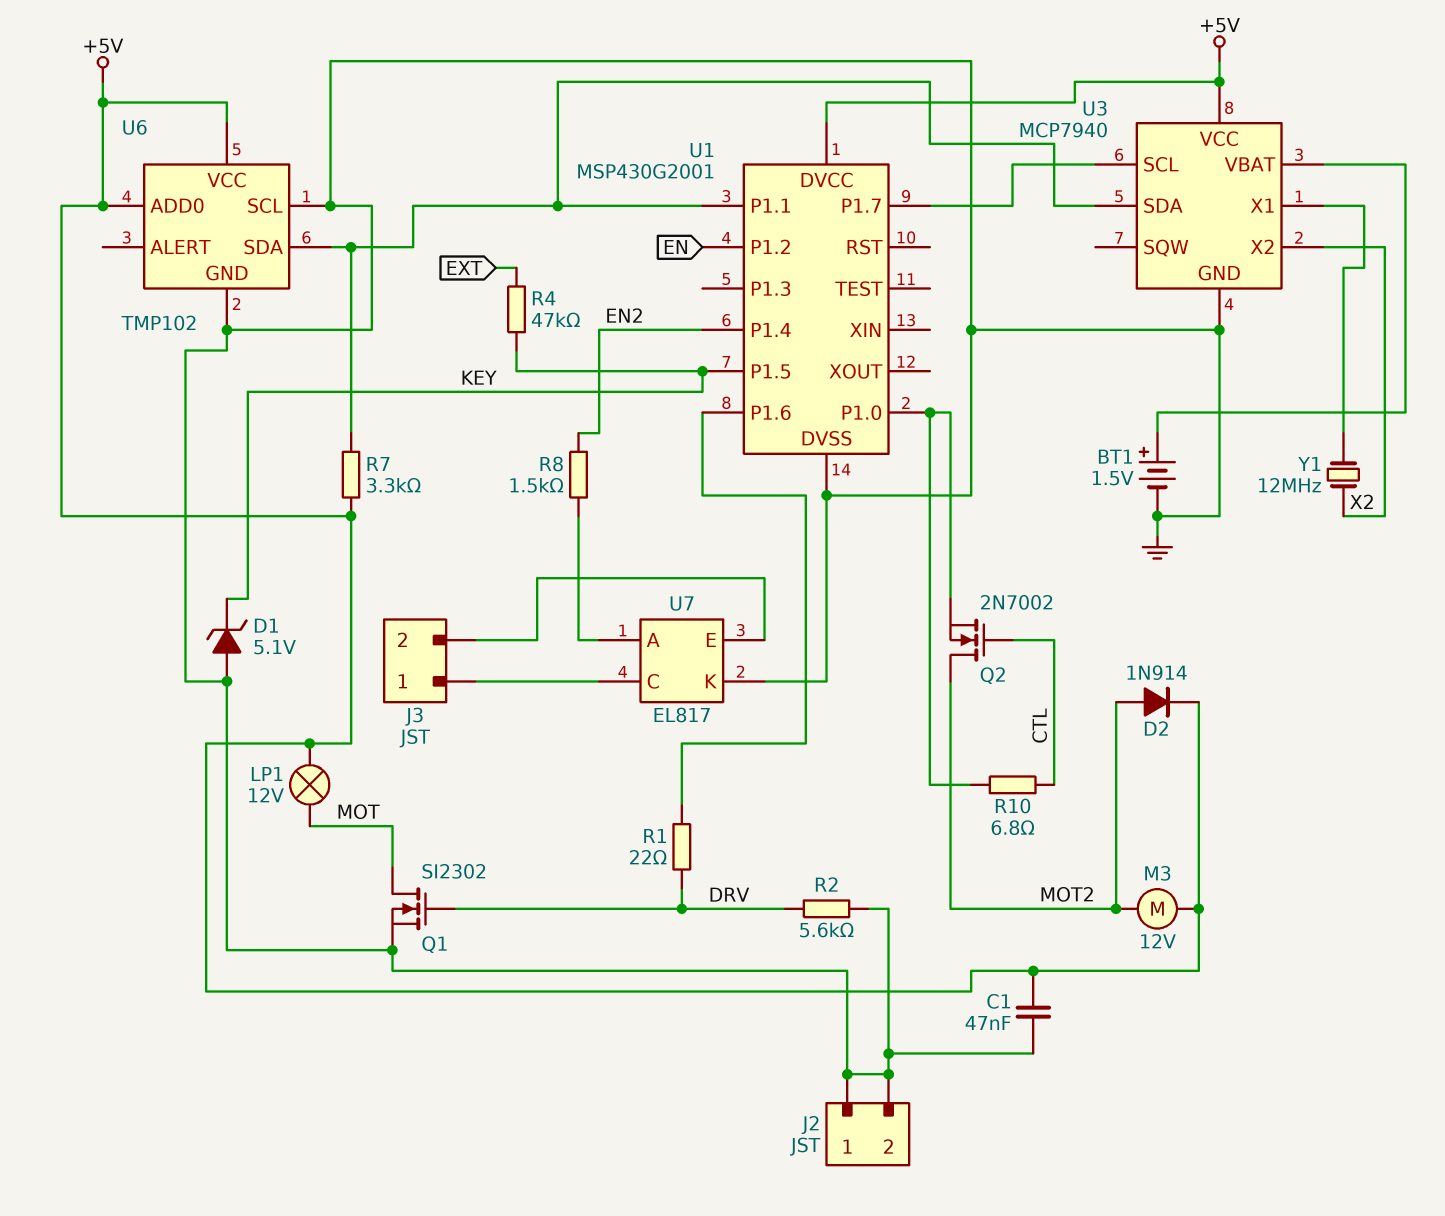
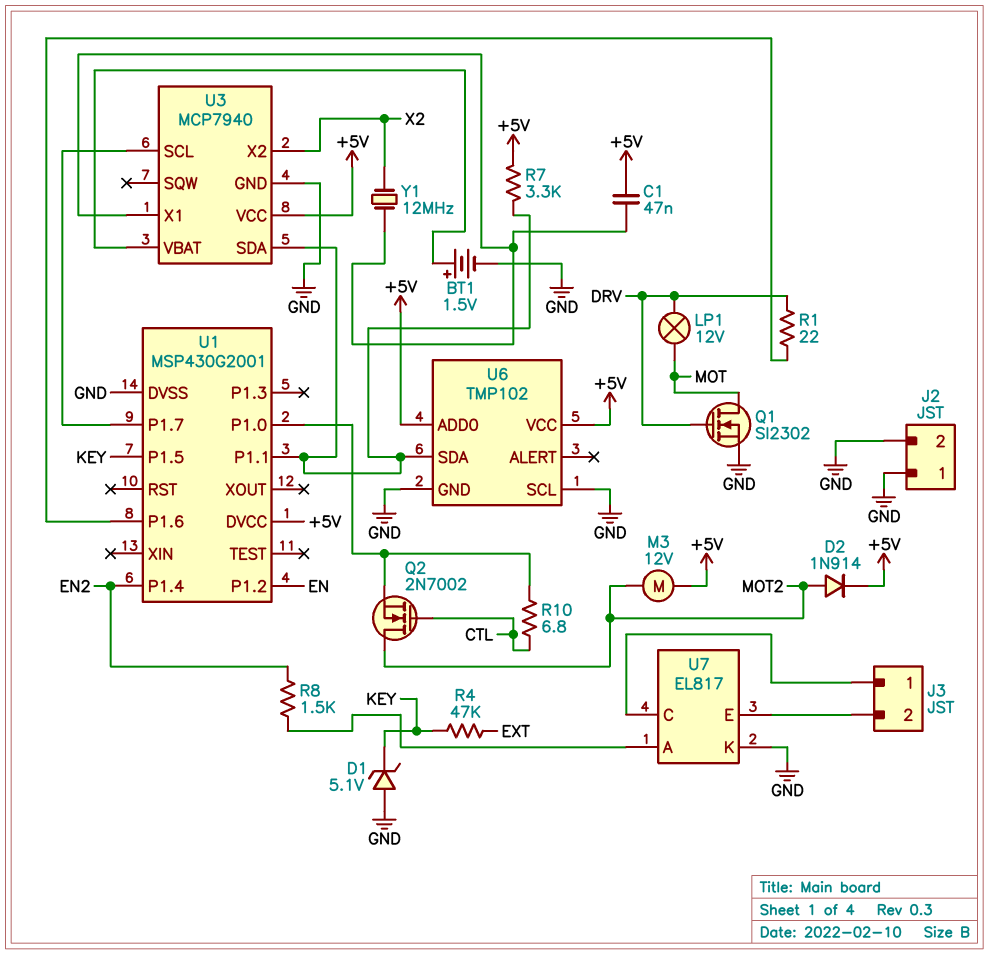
C1: 47nF (+5V, GND) -> 47nF (+5V, U3/X1)
LP1: lamp 12V (+5V, MOT) -> lamp 12V (DRV, MOT)
R2: 5.6k (DRV, GND) -> none

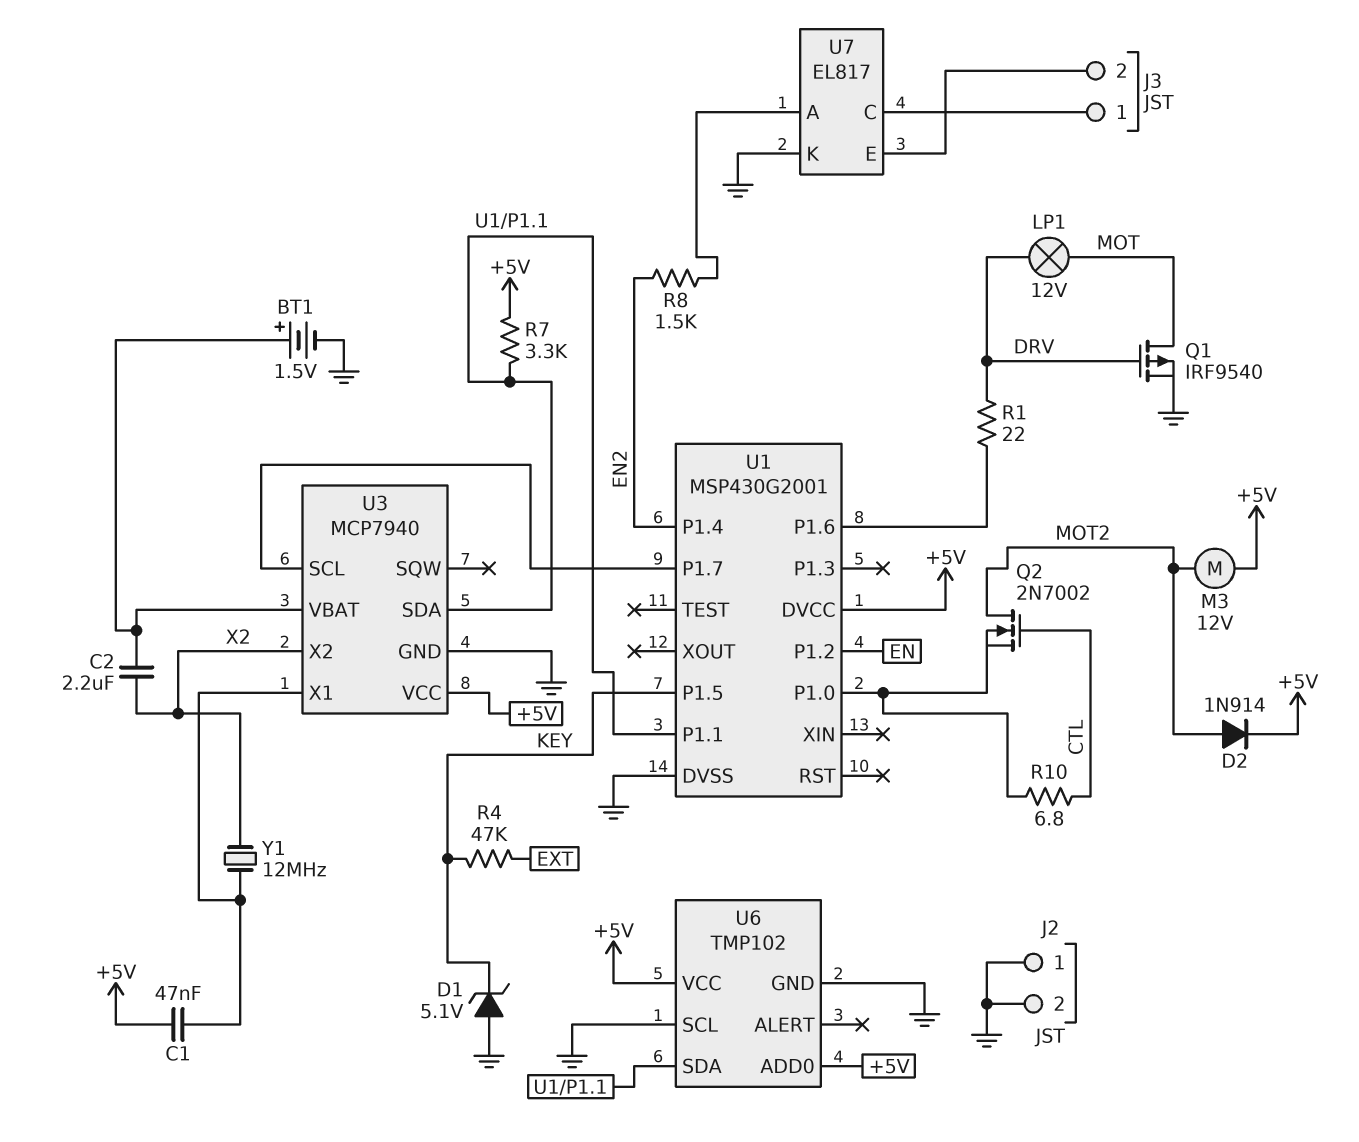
C2: none -> 2.2uF (U3/VBAT, X2)
Q1: NMOS SI2302 (G DRV, D MOT, S GND) -> PMOS IRF9540 (G DRV, D MOT, S GND)

